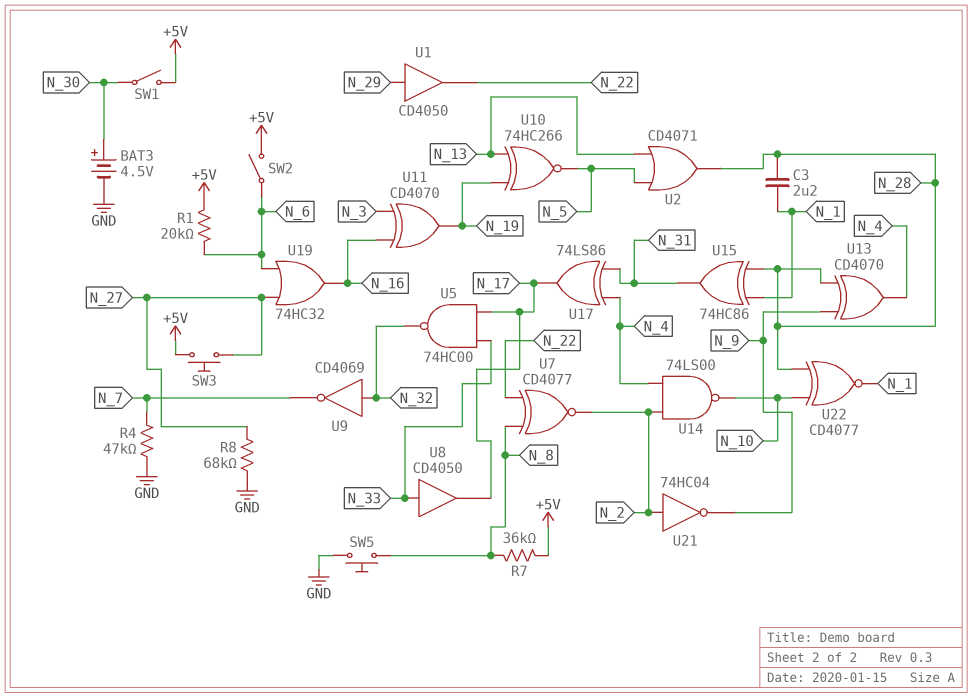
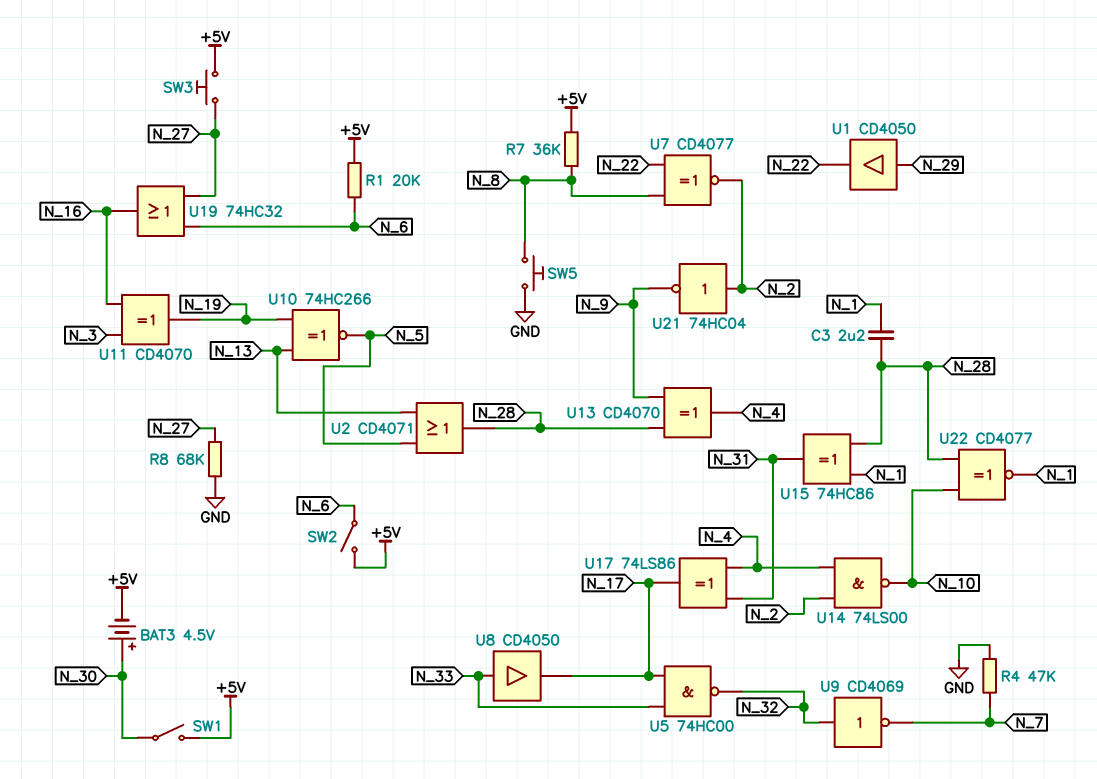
BAT3: 4.5V (plus N_30, minus GND) -> 4.5V (plus N_30, minus +5V)

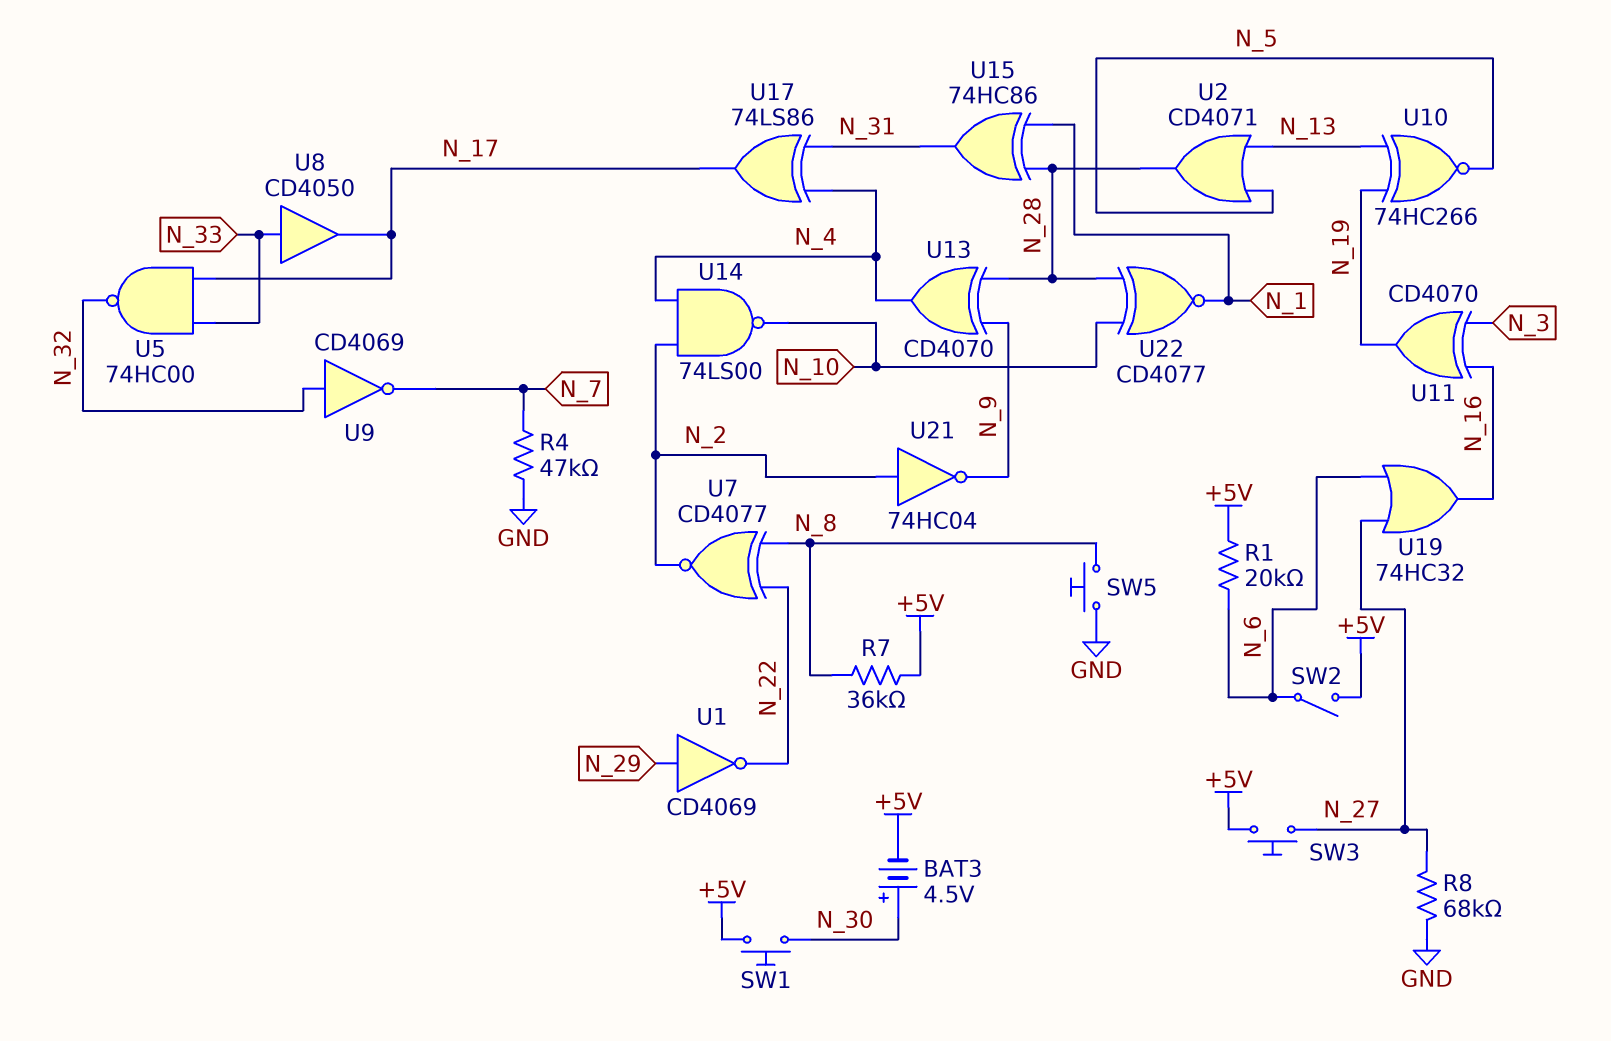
C3: 2.2uF (N_1, N_28) -> none
SW1: switch (+5V, N_30) -> button (+5V, N_30)
U1: buffer CD4050 (in N_29, out N_22) -> NOT CD4069 (in N_29, out N_22)

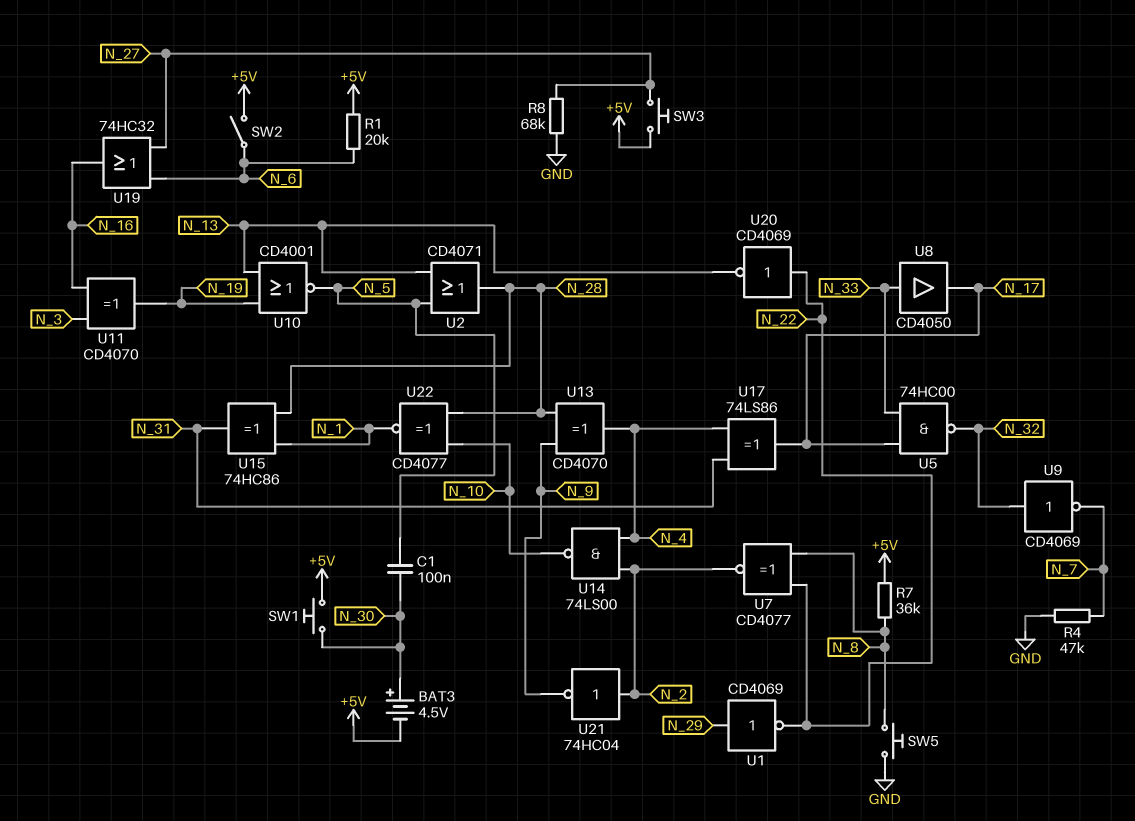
C1: none -> 100nF (N_5, N_30)
U10: XNOR 74HC266 (in N_13, in N_19, out N_5) -> NOR CD4001 (in N_13, in N_19, out N_5)
U20: none -> NOT CD4069 (in N_22, out N_13)

